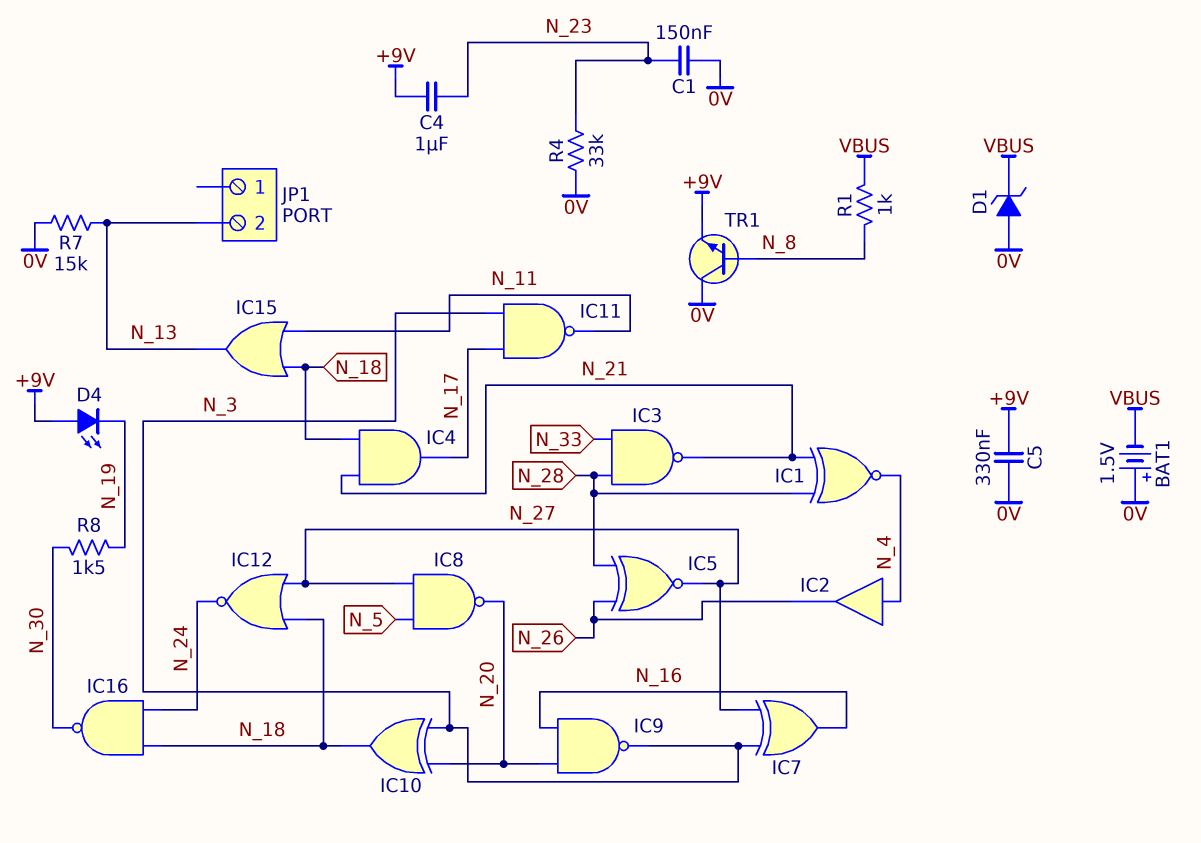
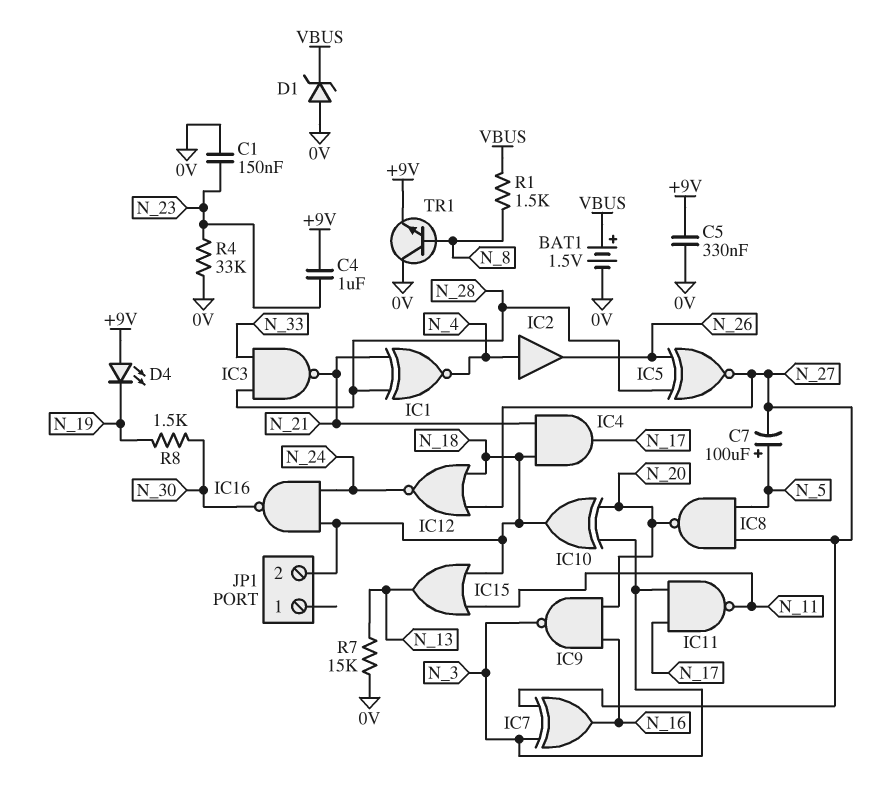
BAT1: 1.5V (plus 0V, minus VBUS) -> 1.5V (plus VBUS, minus 0V)
C7: none -> 100uF (plus N_5, minus N_27)
JP1 pin 2: N_13 -> N_18
R1: 1k (N_8, VBUS) -> 1.5k (N_8, VBUS)

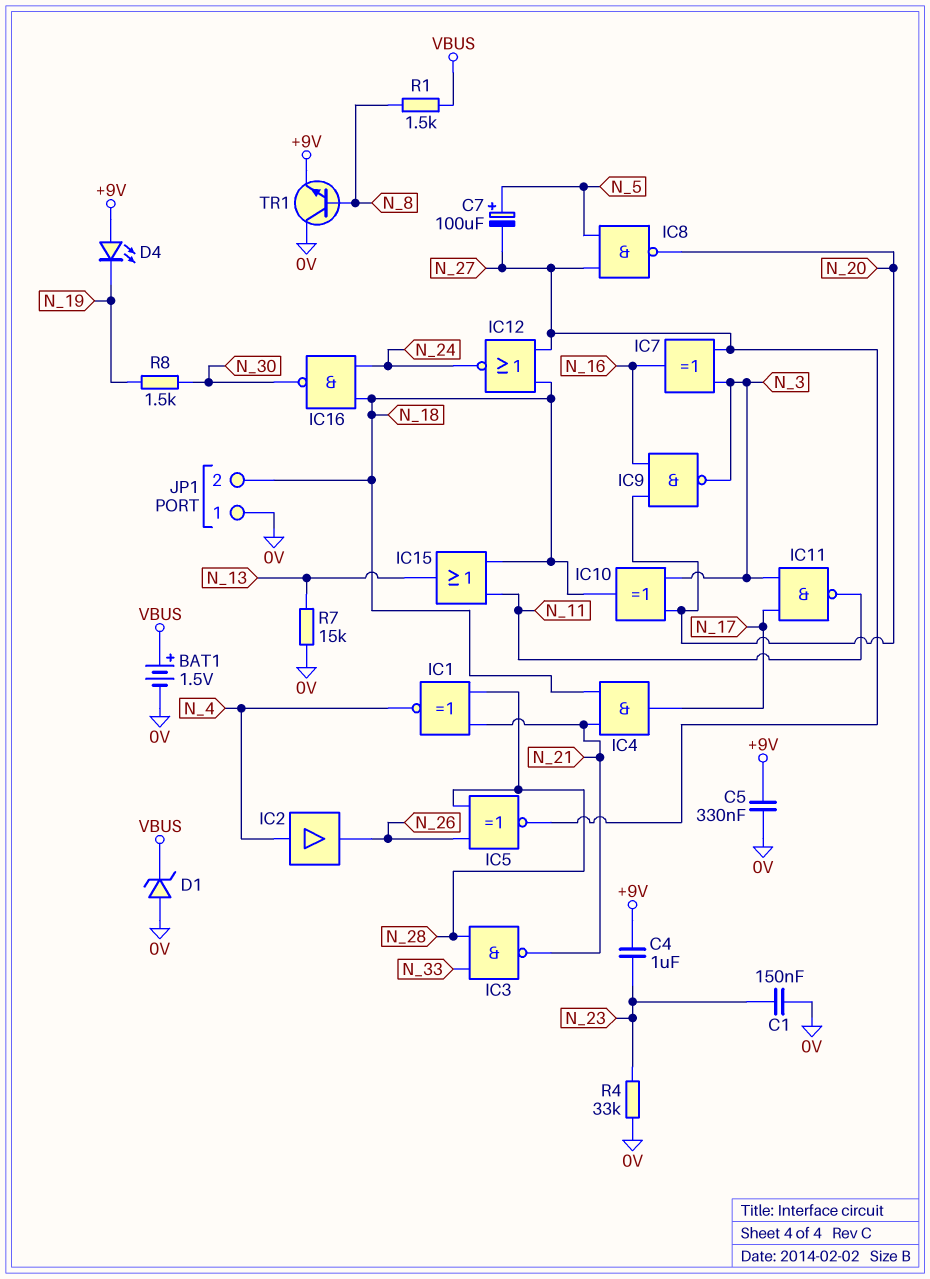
JP1 pin 1: none -> 0V

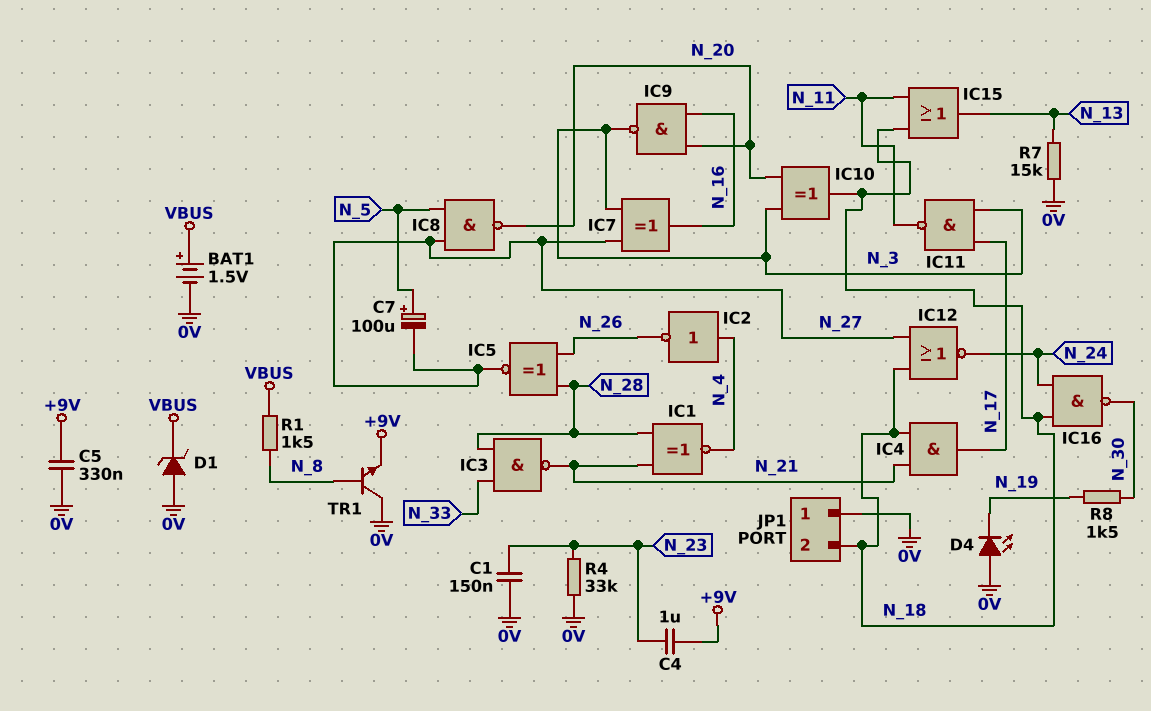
D4: LED (A +9V, K N_19) -> LED (A 0V, K N_19)
IC2: buffer (in N_4, out N_26) -> NOT (in N_4, out N_26)

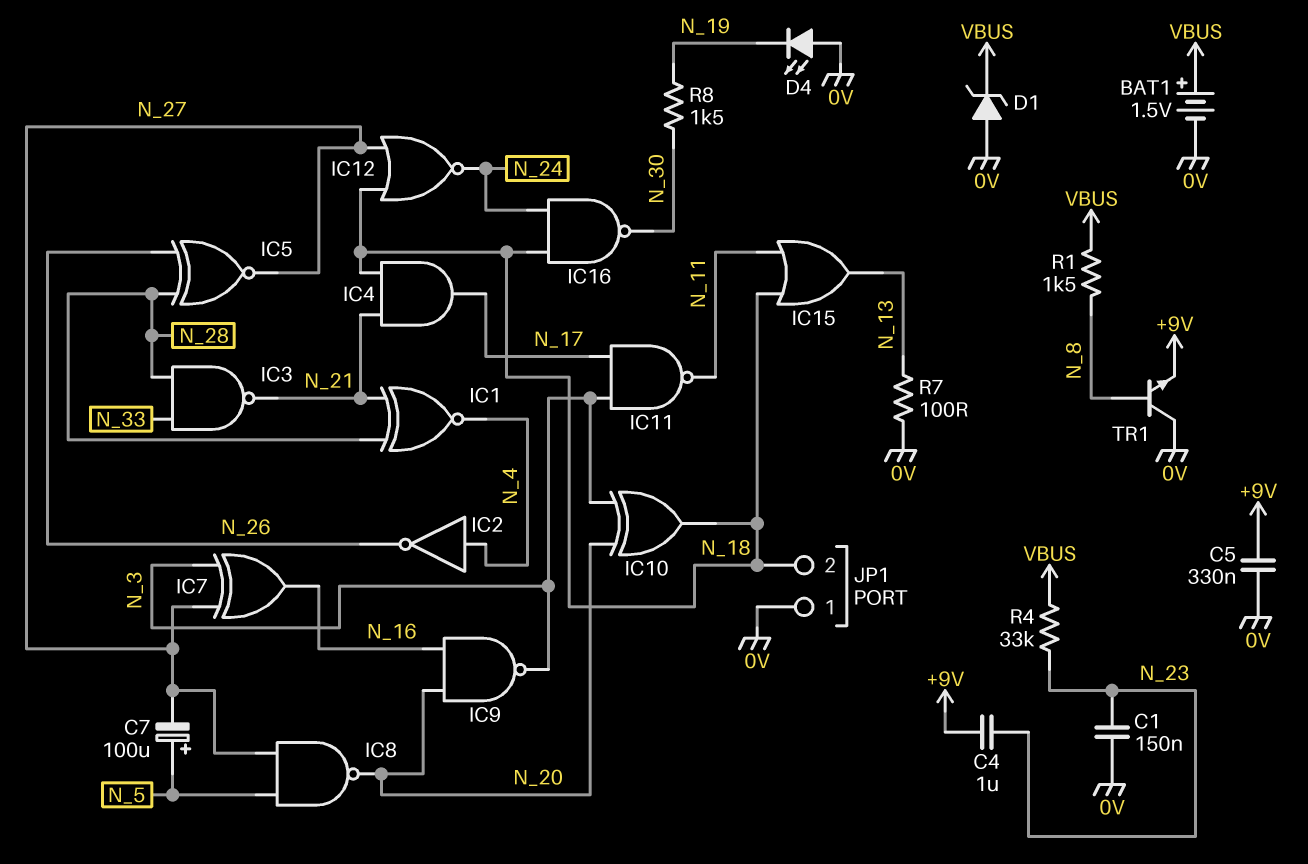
R4: 33k (0V, N_23) -> 33k (N_23, VBUS)
R7: 15k (0V, N_13) -> 100 (0V, N_13)

